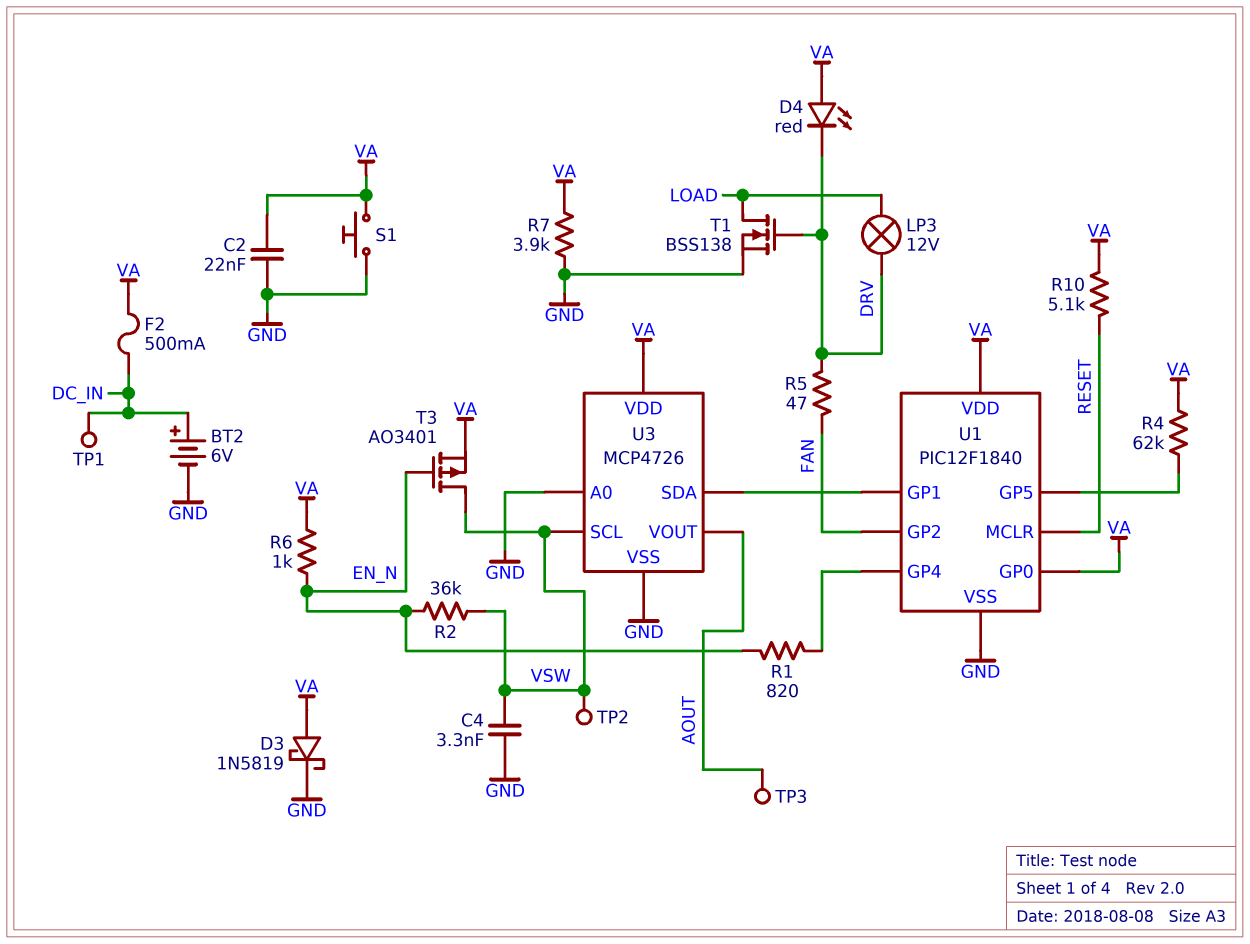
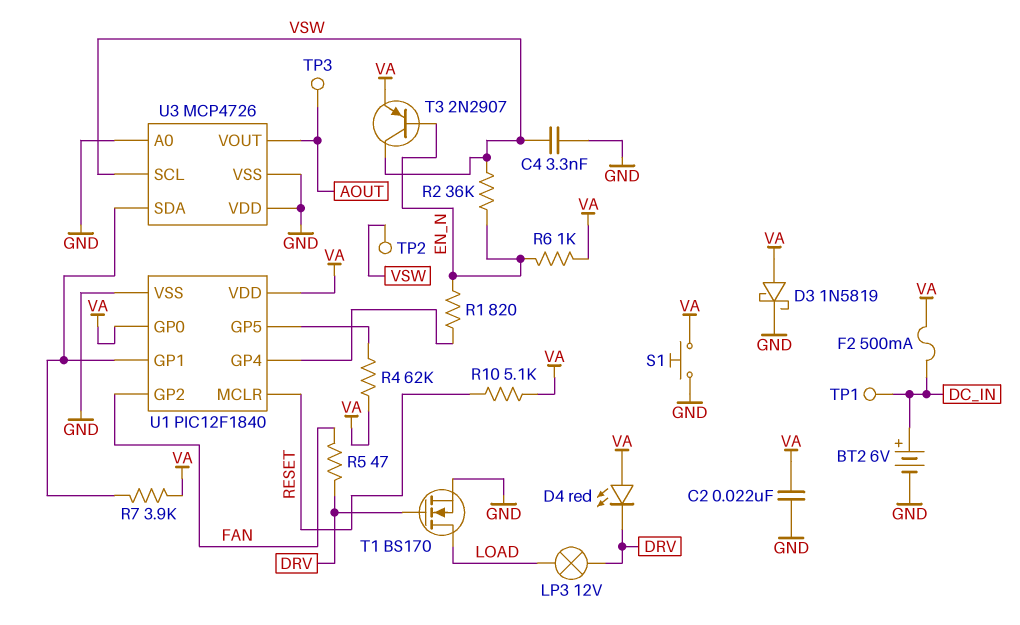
R7: 3.9k (GND, VA) -> 3.9k (U1/GP1, VA)
T1: NMOS BSS138 (G DRV, D LOAD, S GND) -> NMOS BS170 (G DRV, D LOAD, S GND)
T3: PMOS AO3401 (G EN_N, D VSW, S VA) -> PNP 2N2907 (B EN_N, C VSW, E VA)
U3 pin VDD: VA -> GND

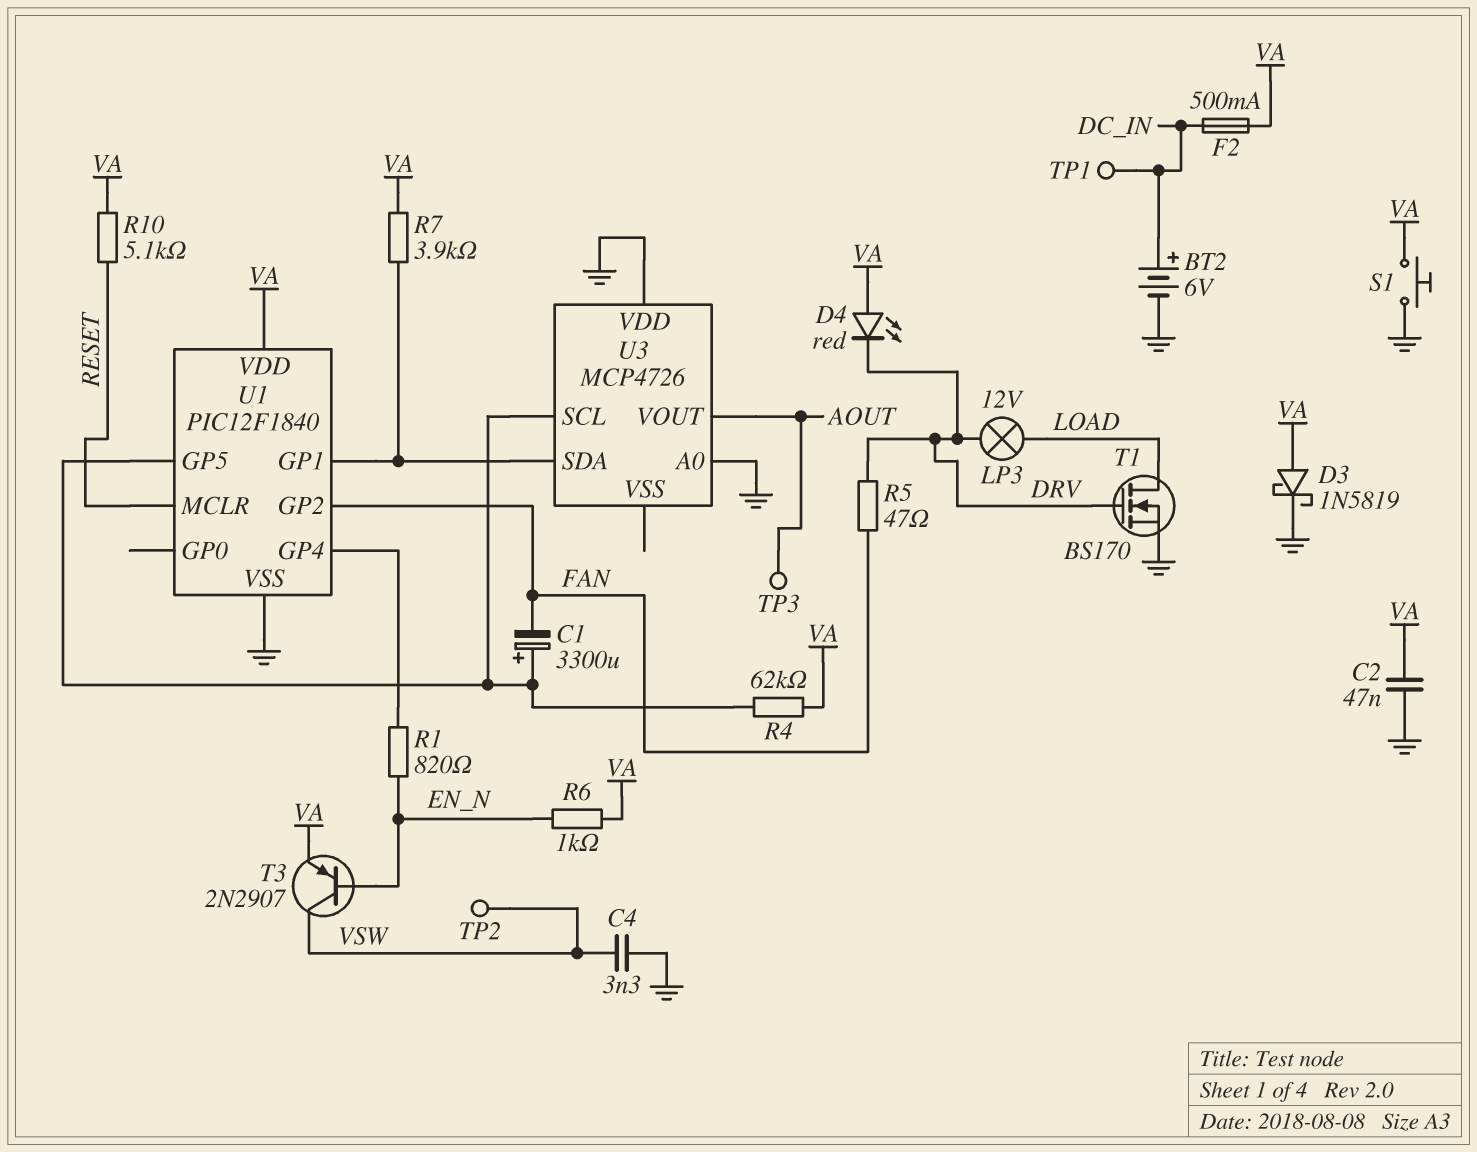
C1: none -> 3300uF (plus U1/GP5, minus FAN)
C2: 22nF (GND, VA) -> 47nF (GND, VA)
R2: 36k (EN_N, VSW) -> none
U1 pin GP0: VA -> none
U3 pin SCL: VSW -> U1/GP5
U3 pin VSS: GND -> none

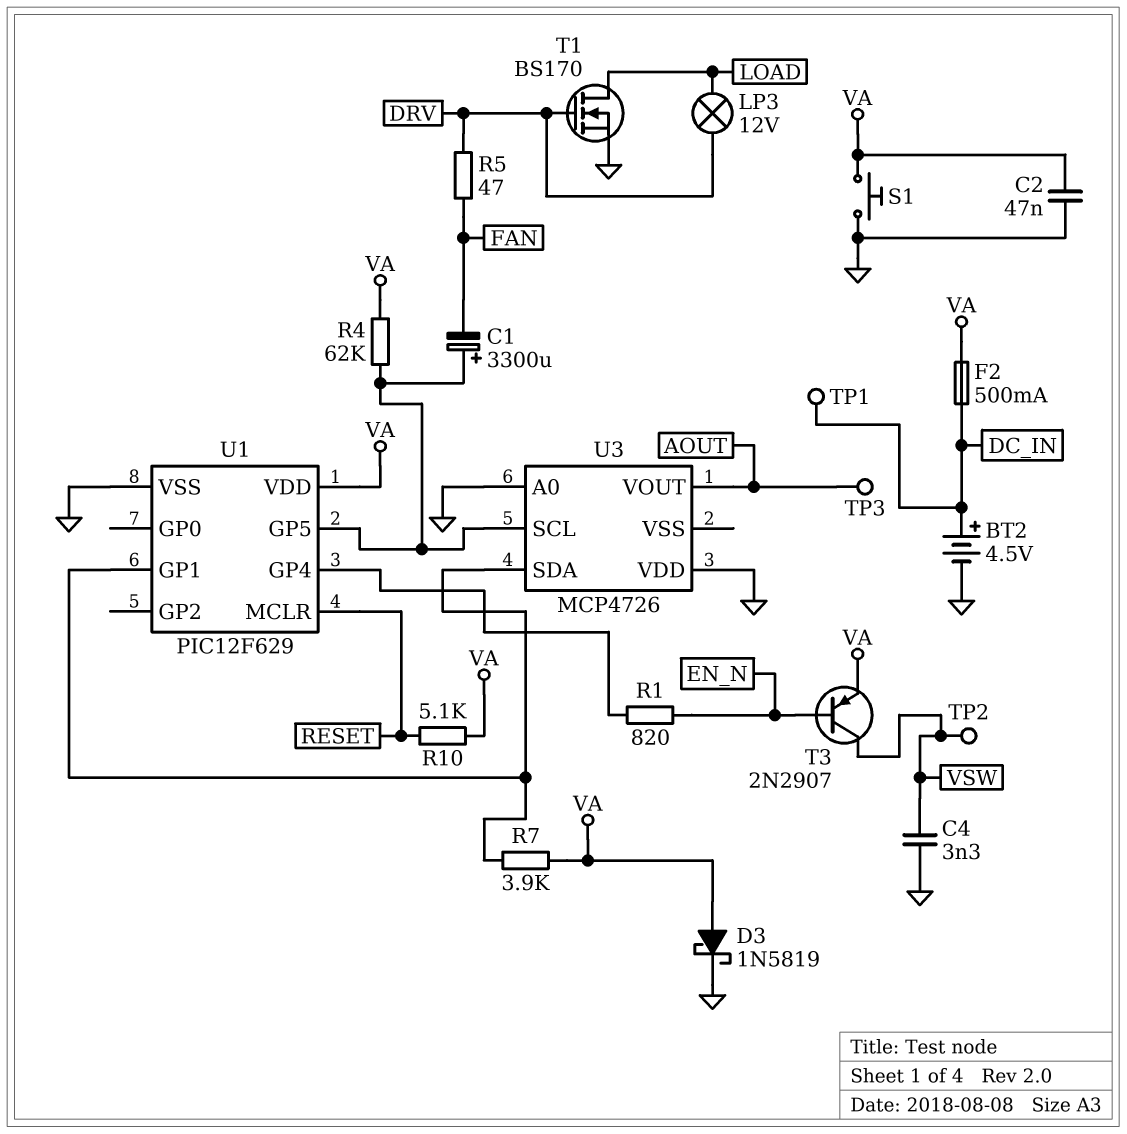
BT2: 6V (plus DC_IN, minus GND) -> 4.5V (plus DC_IN, minus GND)
D4: LED red (A VA, K DRV) -> none
R6: 1k (EN_N, VA) -> none
U1: PIC12F1840 -> PIC12F629
U1 pin GP2: FAN -> none

